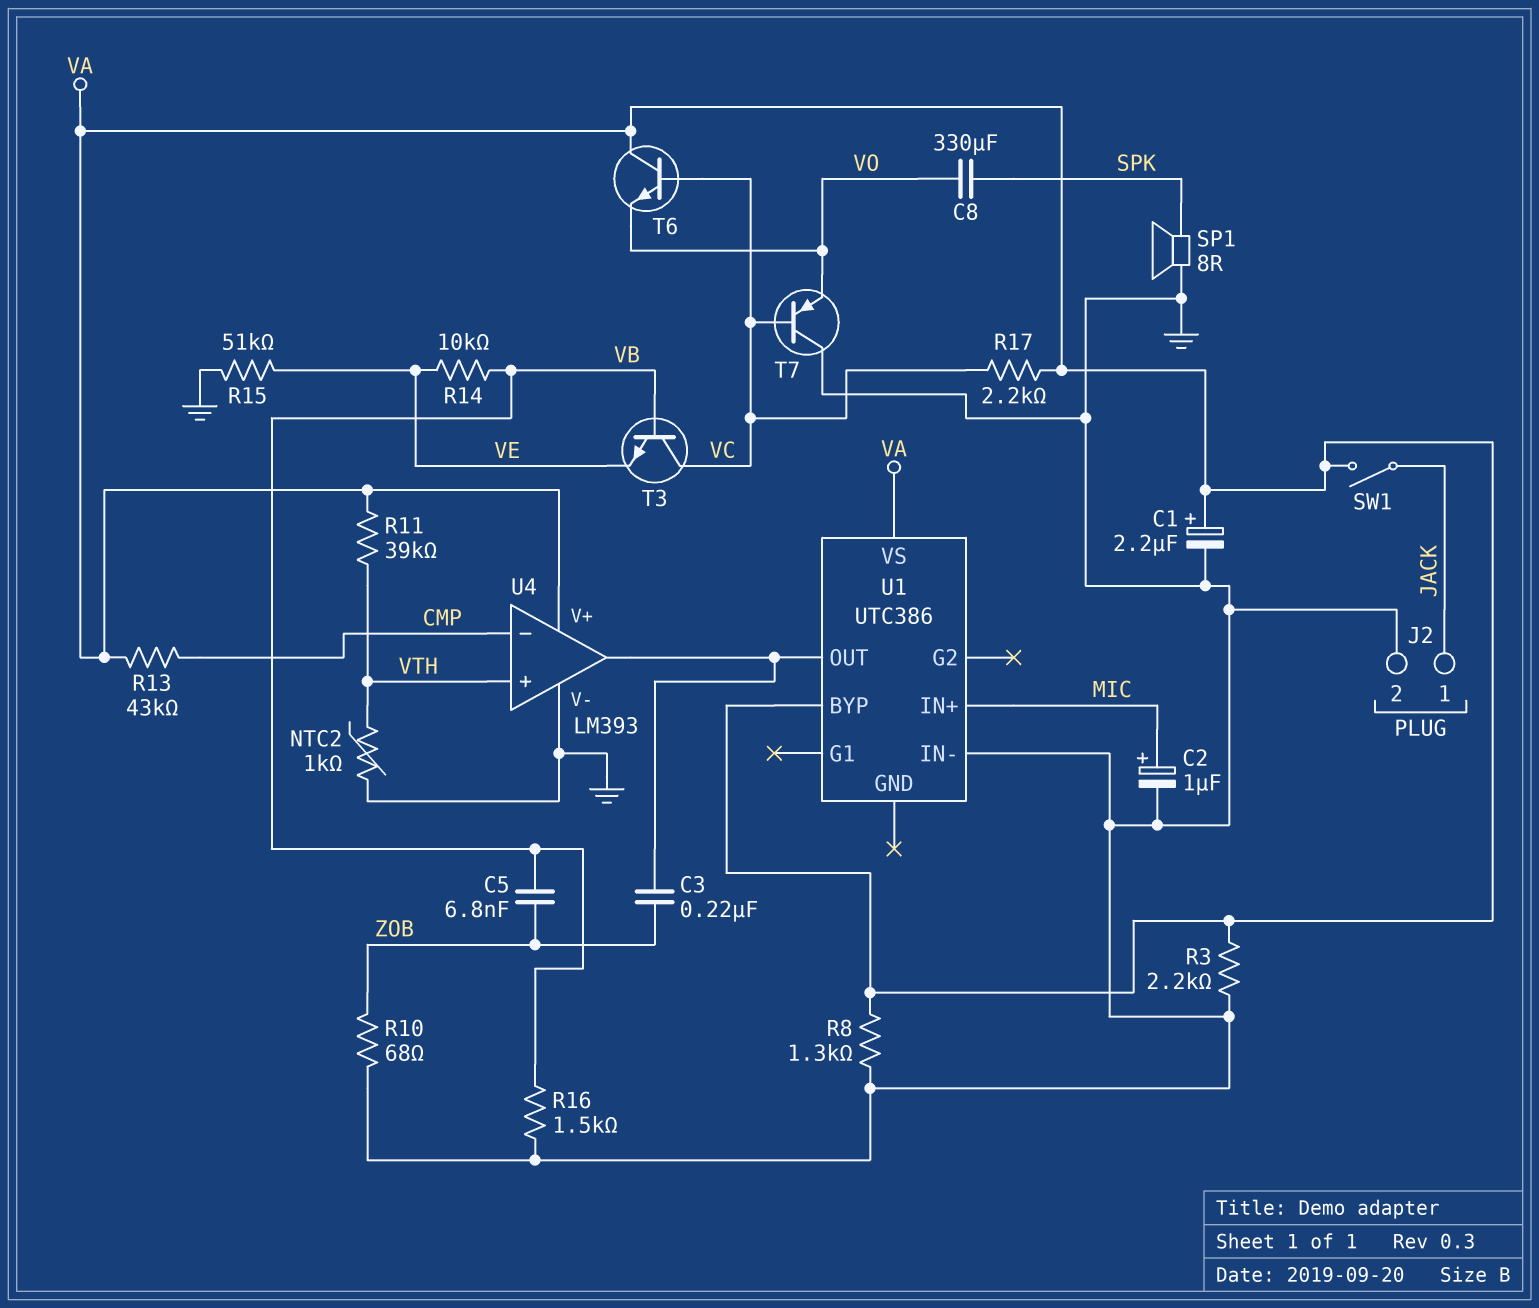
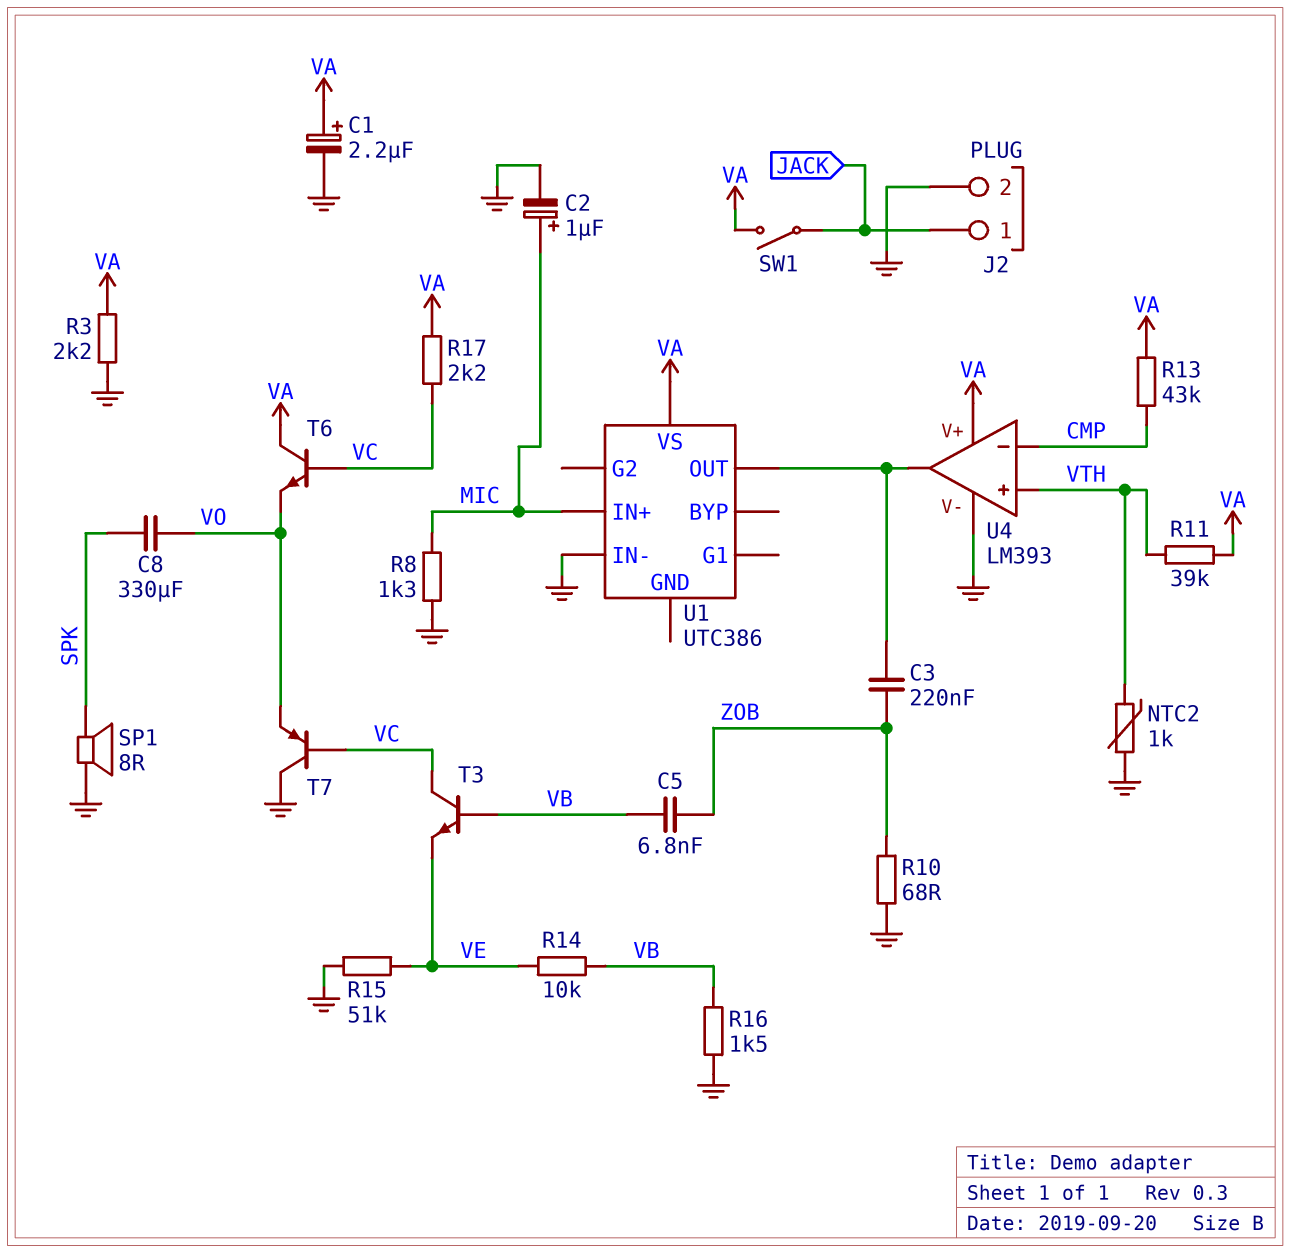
R8: 1.3k (GND, VA) -> 1.3k (GND, MIC)
U1 pin BYP: VA -> none

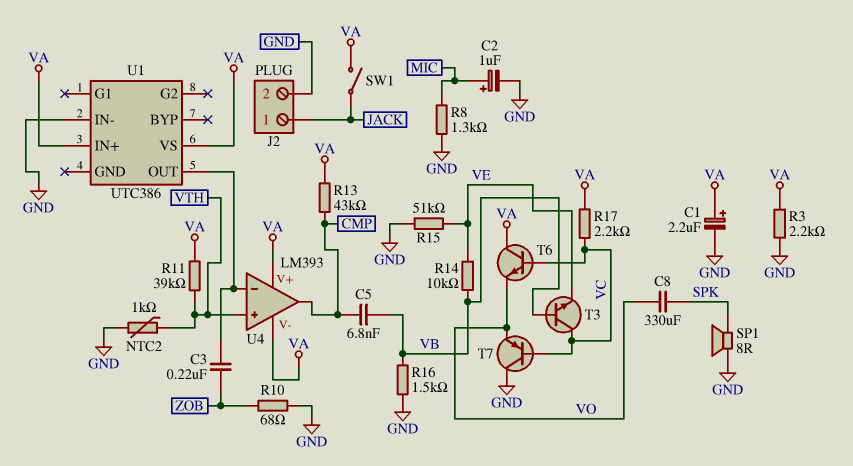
C5: 6.8nF (VB, ZOB) -> 6.8nF (CMP, VB)
U1 pin IN+: MIC -> VA
U4 pin V-: GND -> VA
U4 pin in-: CMP -> U1/OUT
U4 pin out: U1/OUT -> CMP

